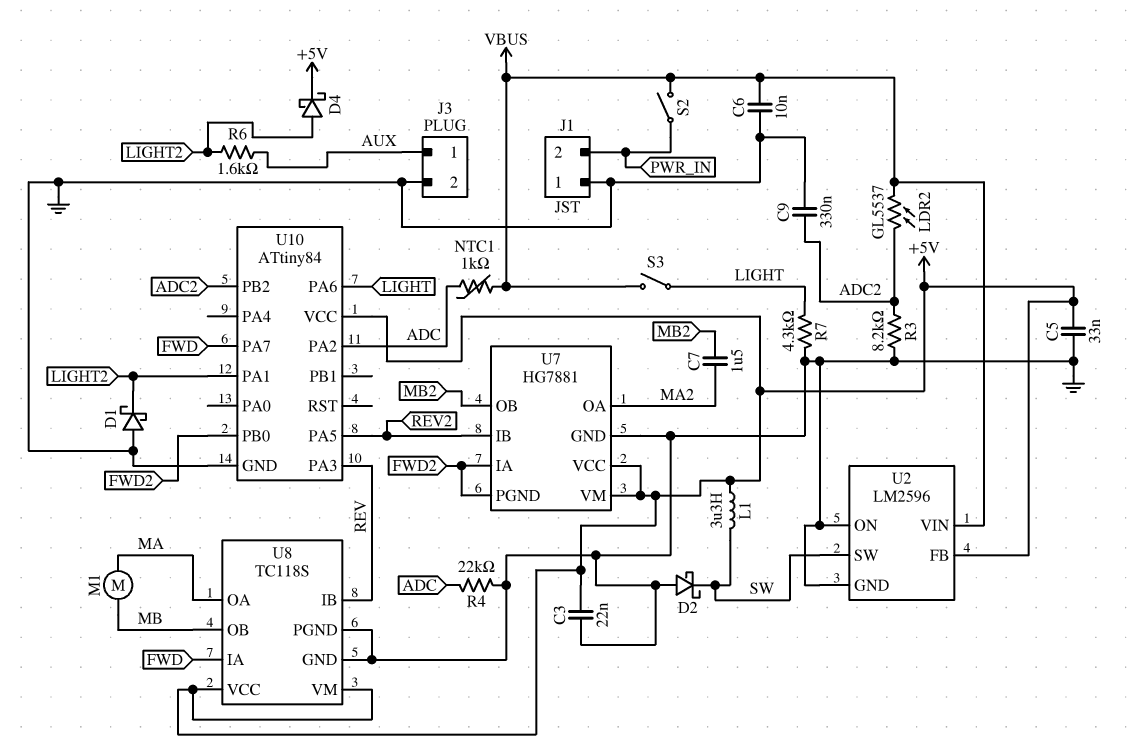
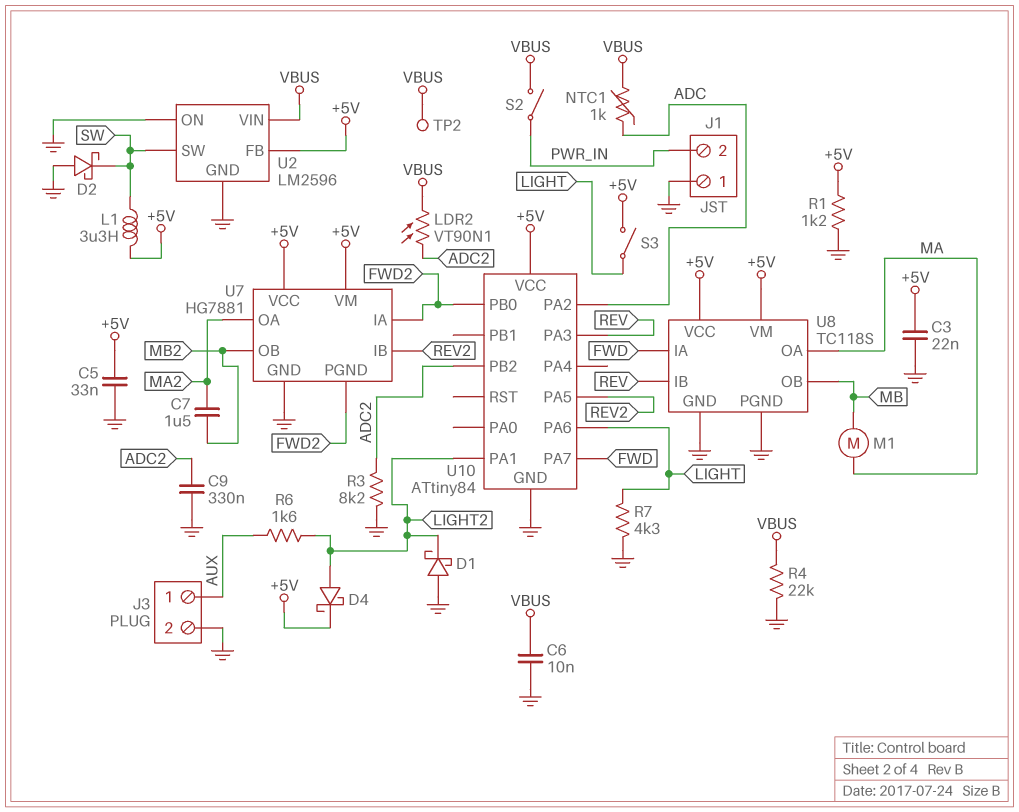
LDR2: GL5537 (ADC2, VBUS) -> VT90N1 (ADC2, VBUS)
R1: none -> 1.2k (+5V, GND)
R4: 22k (ADC, GND) -> 22k (GND, VBUS)
S3: switch (LIGHT, VBUS) -> switch (+5V, LIGHT)
TP2: none -> test point (VBUS)

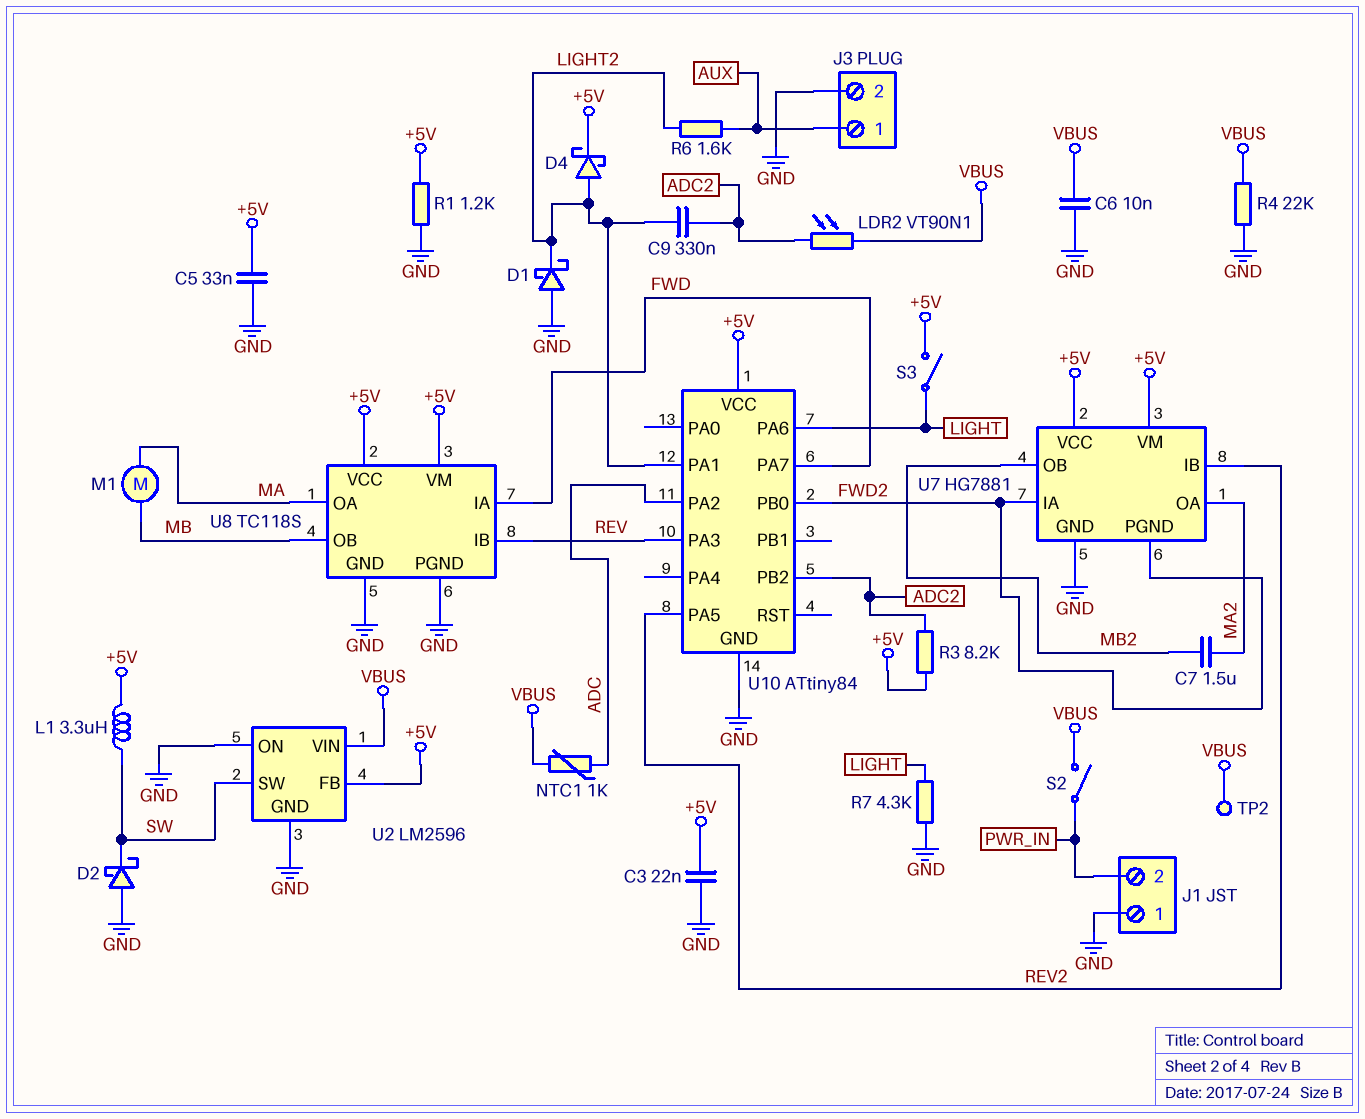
C9: 330nF (ADC2, GND) -> 330nF (ADC2, LIGHT2)
R3: 8.2k (ADC2, GND) -> 8.2k (+5V, ADC2)

